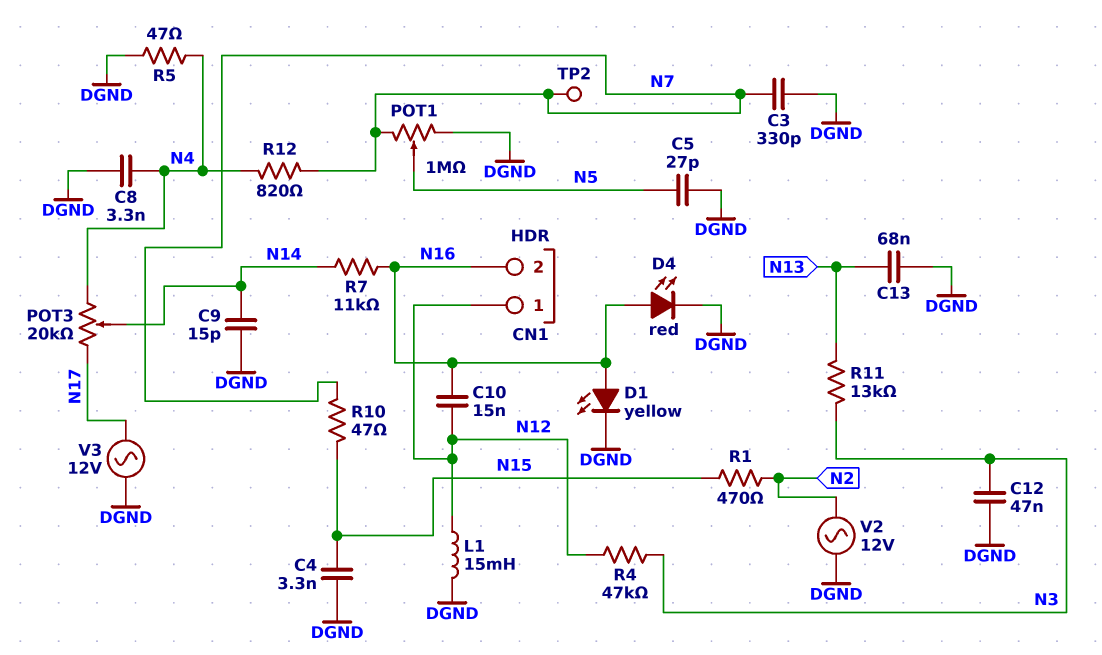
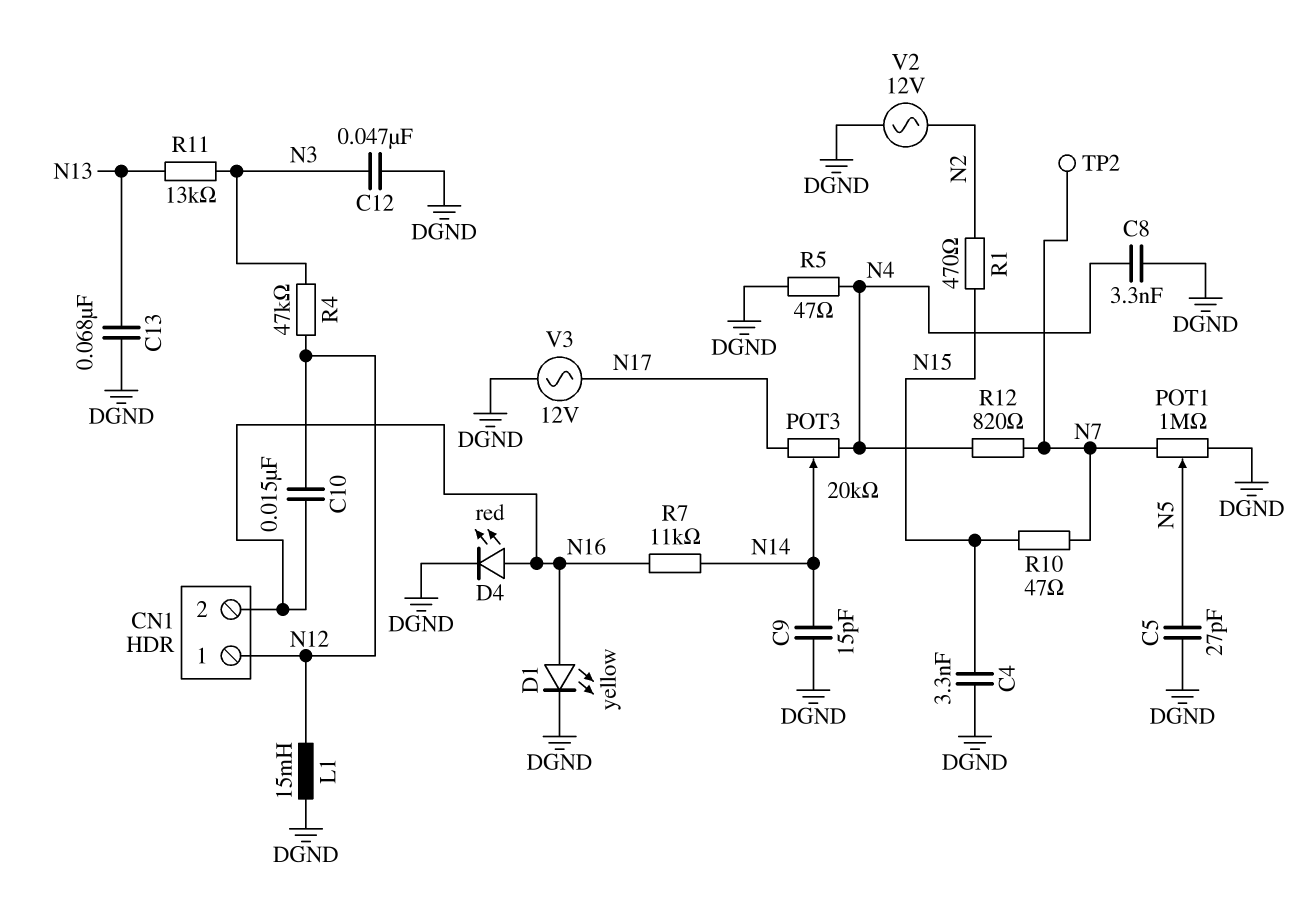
C3: 330pF (DGND, N7) -> none

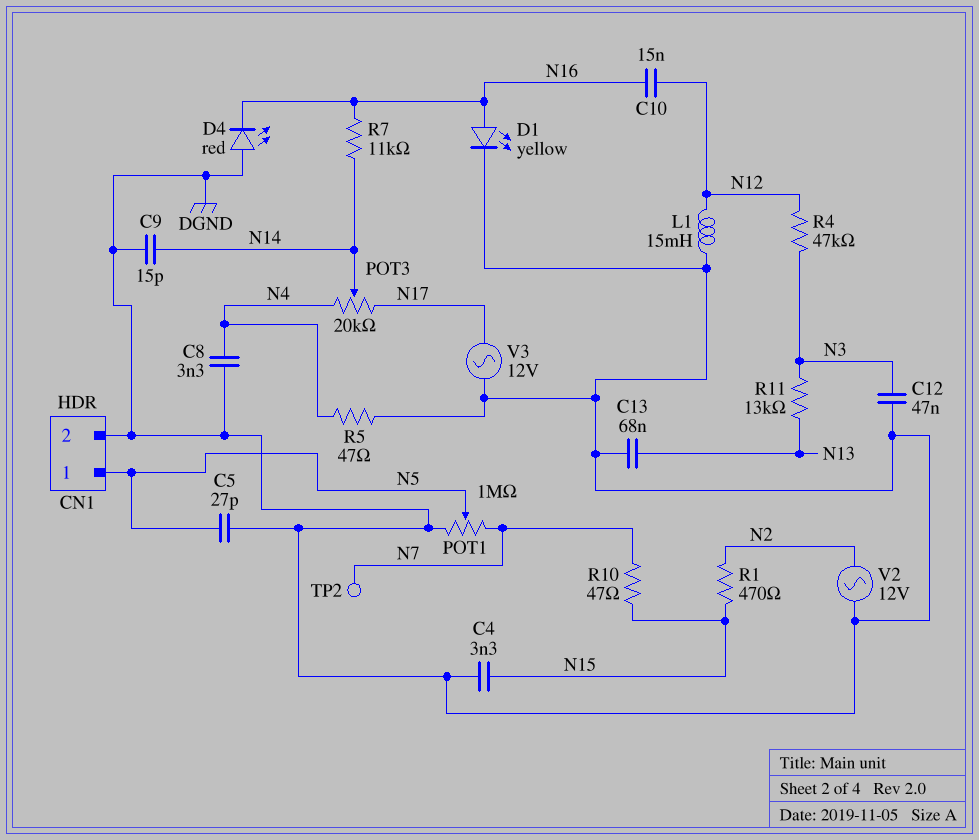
CN1 pin 1: N12 -> N5
CN1 pin 2: N16 -> DGND
D4: LED red (A N16, K DGND) -> LED red (A DGND, K N16)
R12: 820 (N4, N7) -> none

